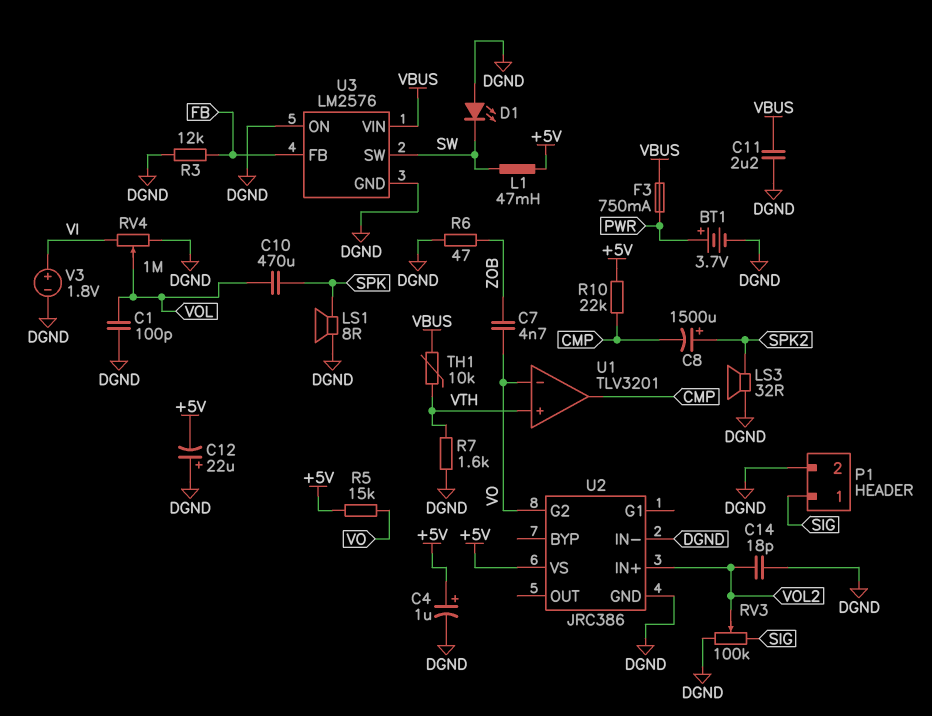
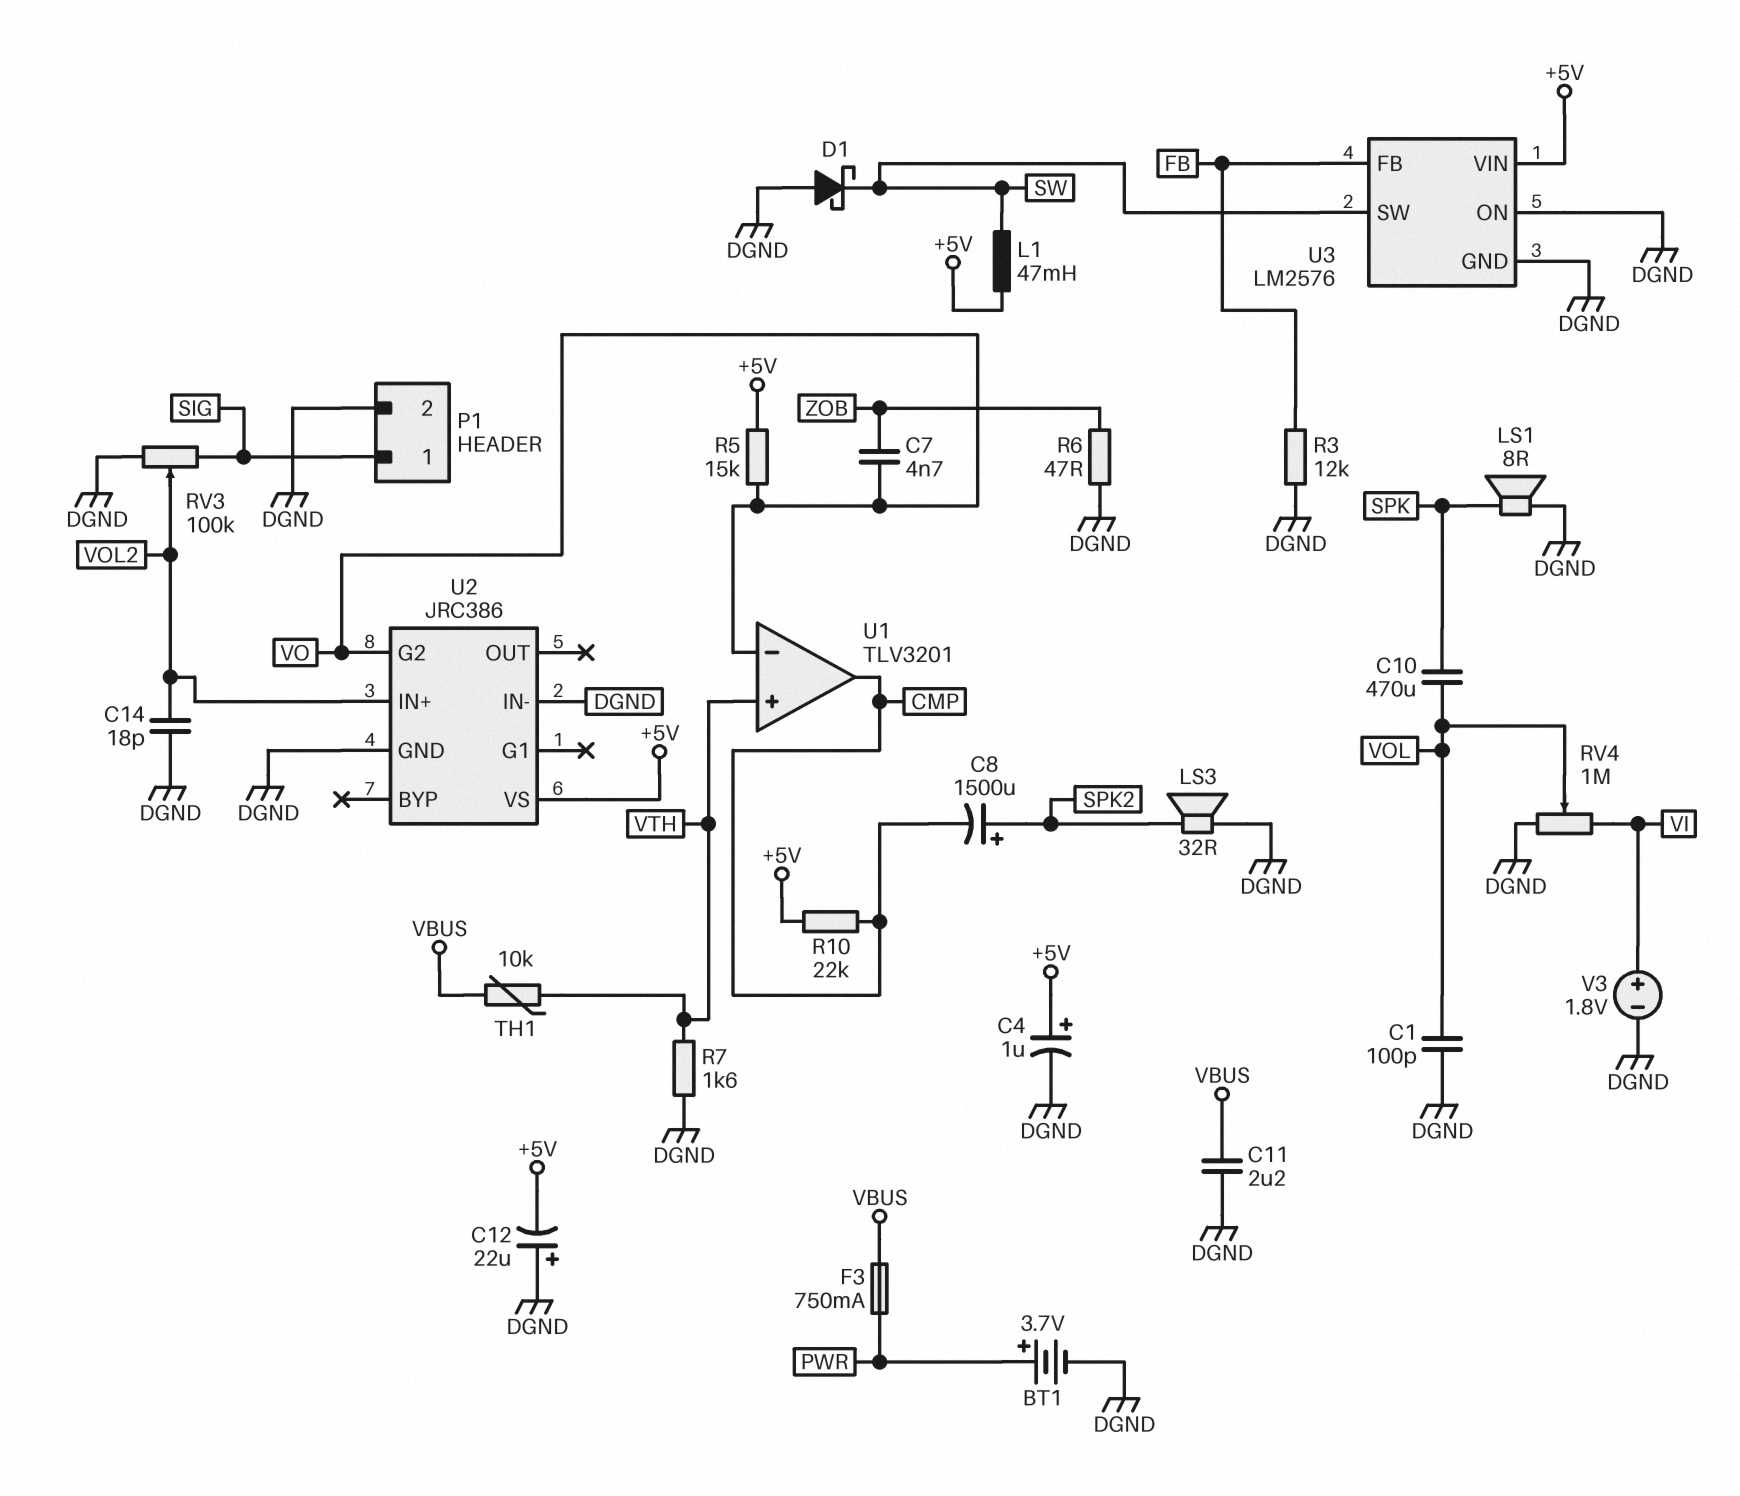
D1: LED (A DGND, K SW) -> schottky (A DGND, K SW)
U3 pin VIN: VBUS -> +5V

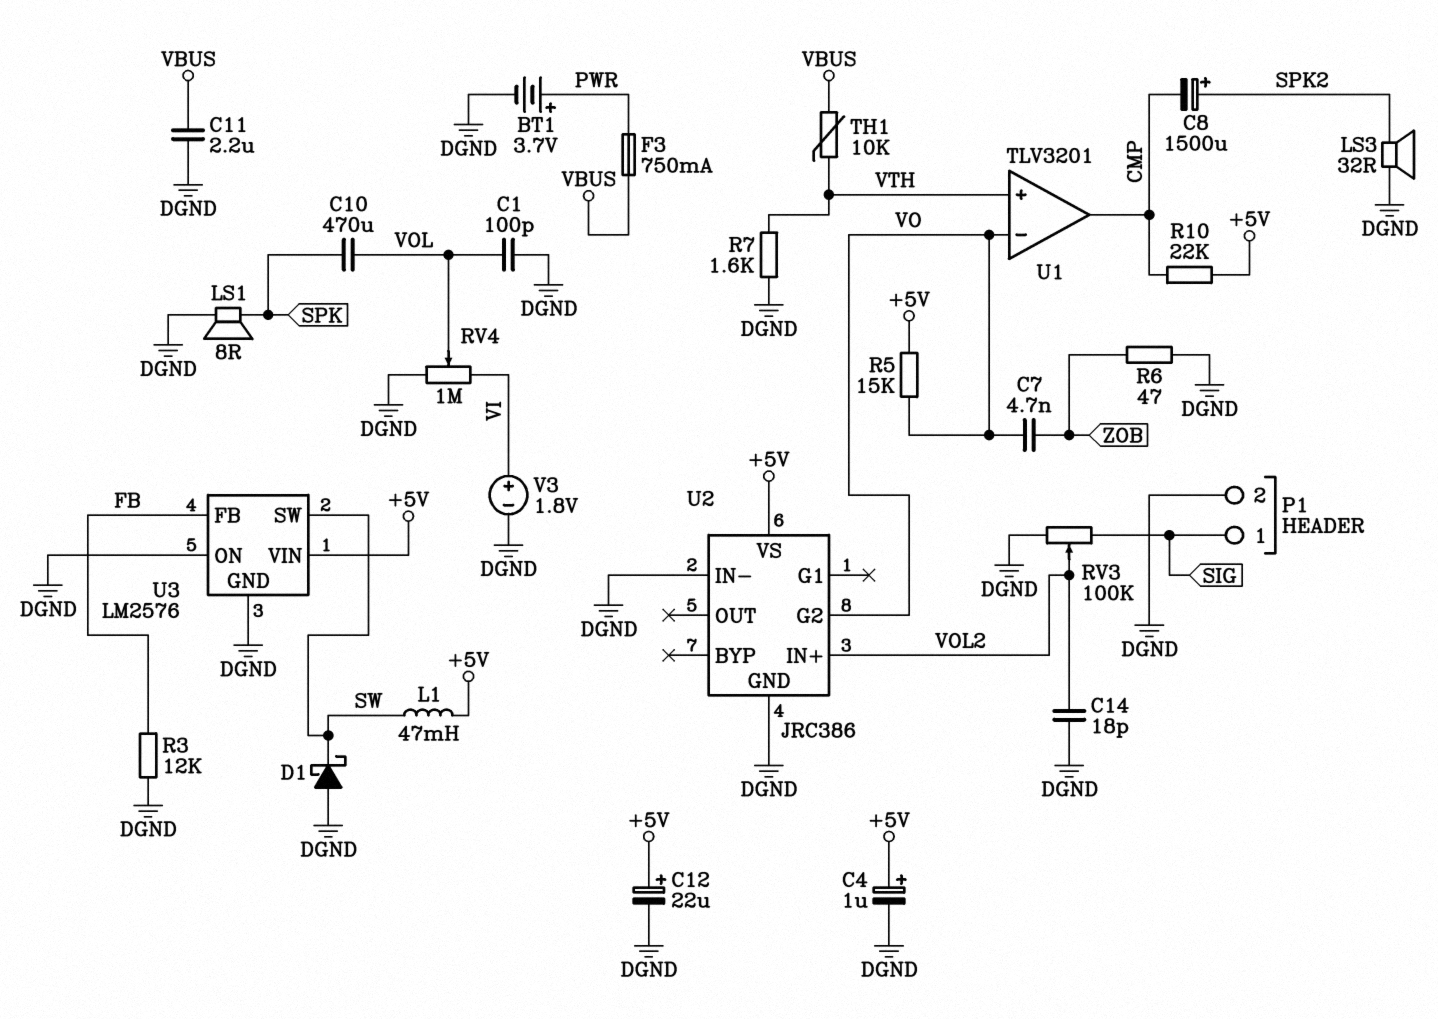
C12: 22uF (plus DGND, minus +5V) -> 22uF (plus +5V, minus DGND)

